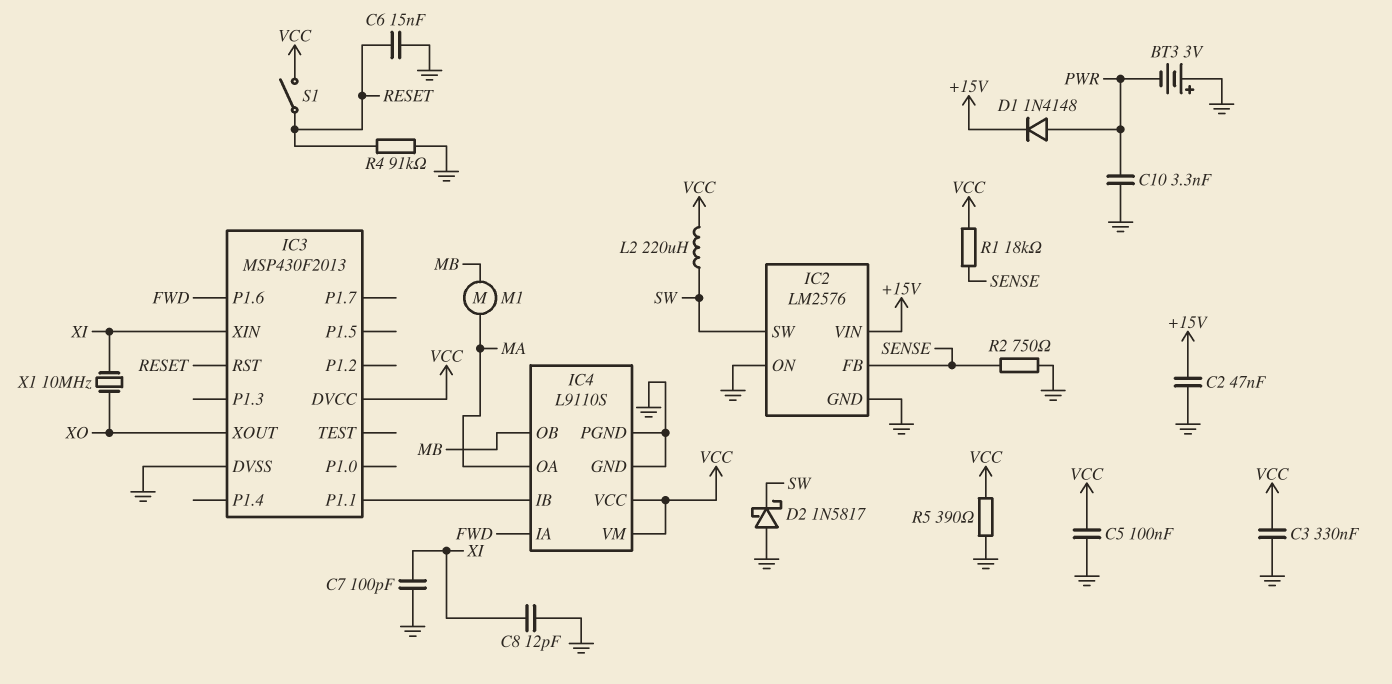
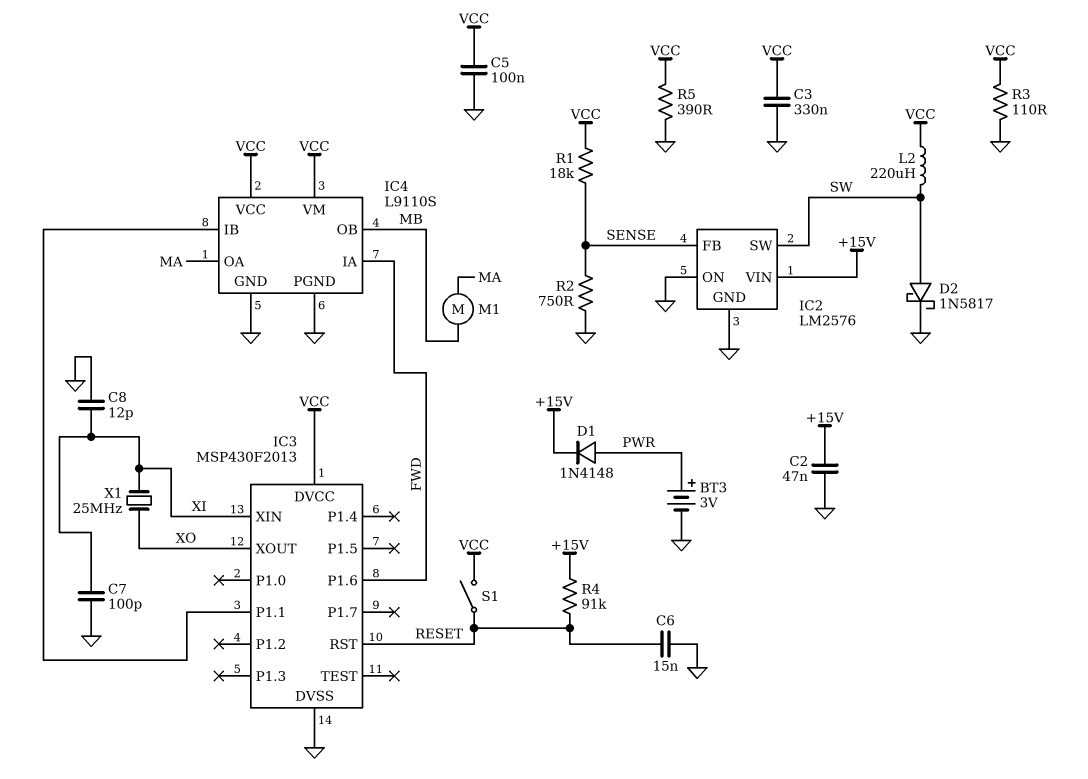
BT3: 3V (plus GND, minus PWR) -> 3V (plus PWR, minus GND)
C10: 3.3nF (GND, PWR) -> none
D2: schottky 1N5817 (A GND, K SW) -> schottky 1N5817 (A SW, K GND)
R3: none -> 110 (GND, VCC)
R4: 91k (GND, RESET) -> 91k (+15V, RESET)
X1: 10MHz (XI, XO) -> 25MHz (XI, XO)

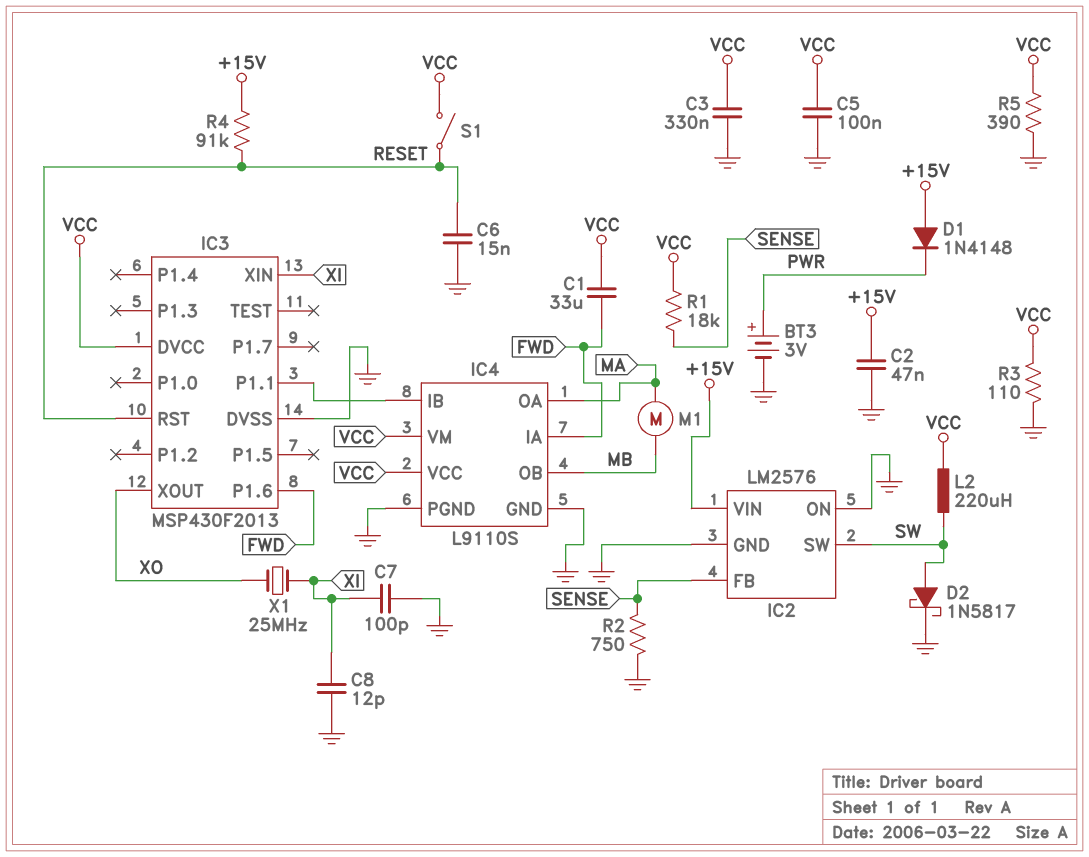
C1: none -> 33uF (FWD, VCC)
D1: diode 1N4148 (A PWR, K +15V) -> diode 1N4148 (A +15V, K PWR)

